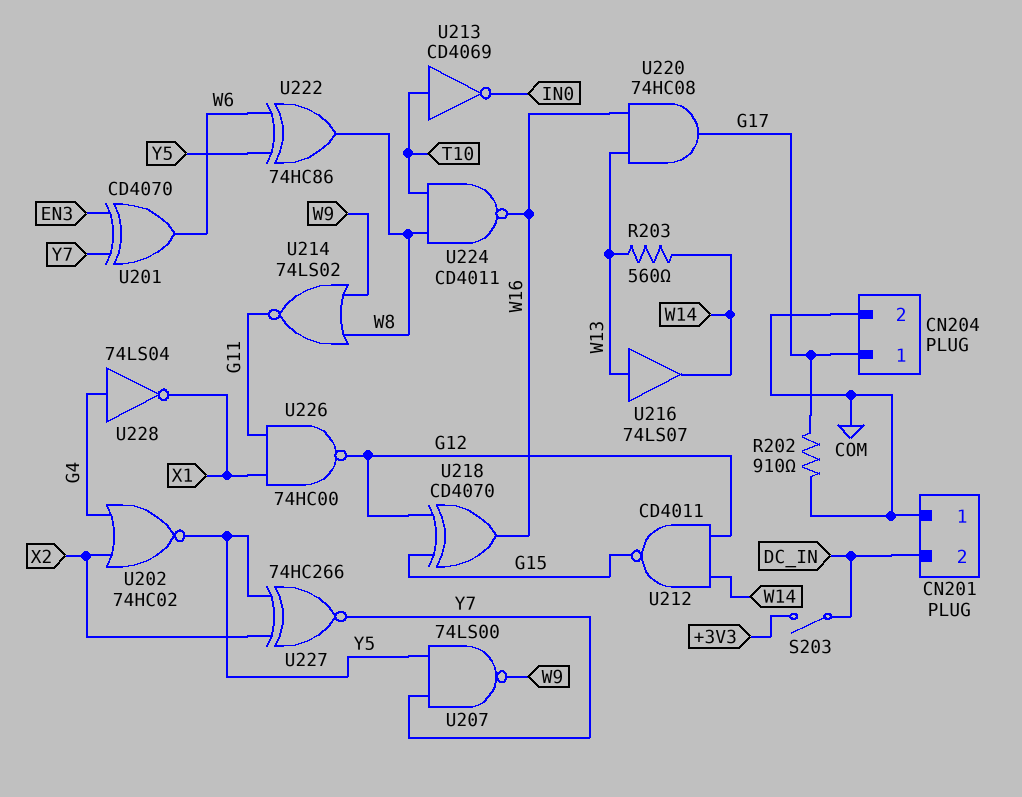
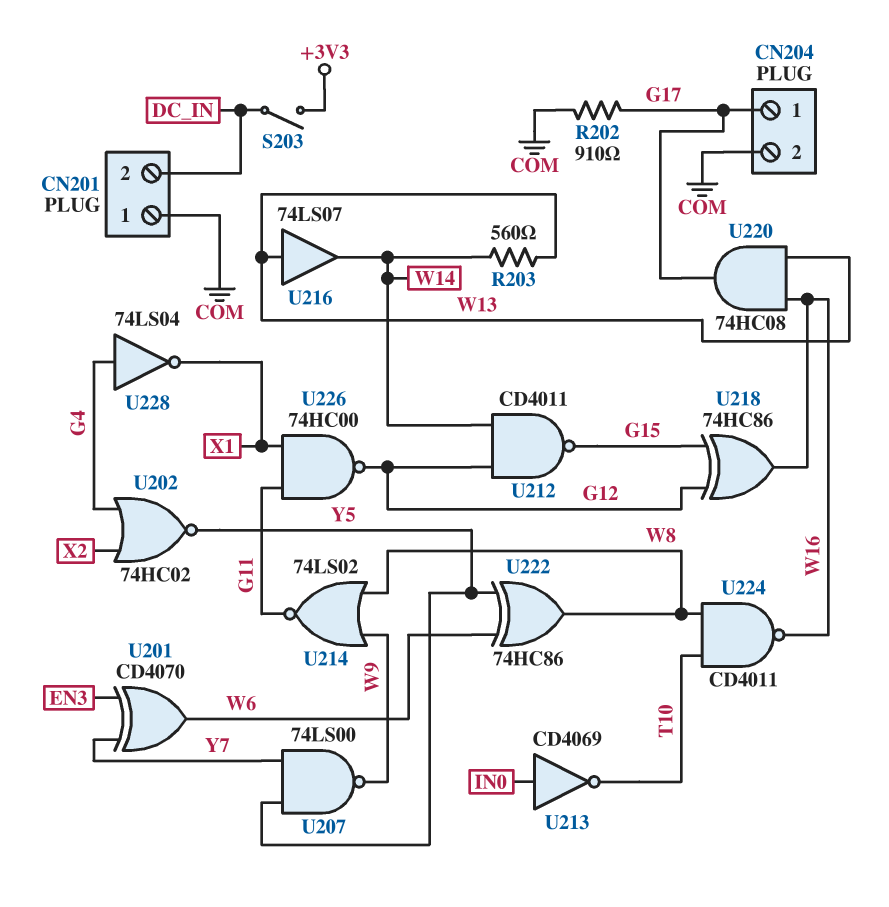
U213: NOT CD4069 (in T10, out IN0) -> NOT CD4069 (in IN0, out T10)
U218: XOR CD4070 (in G12, in G15, out W16) -> XOR 74HC86 (in G12, in G15, out W16)
U227: XNOR 74HC266 (in X2, in Y5, out Y7) -> none

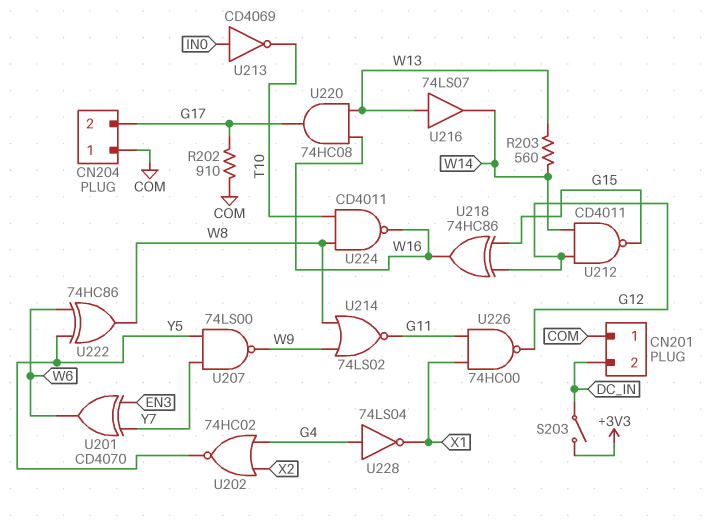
CN204 pin 1: G17 -> COM
CN204 pin 2: COM -> G17

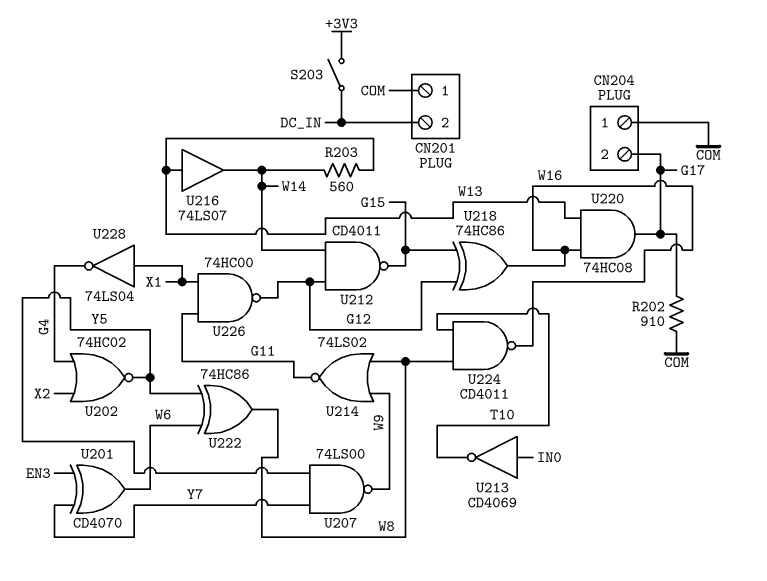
U228: NOT 74LS04 (in G4, out X1) -> NOT 74LS04 (in X1, out G4)

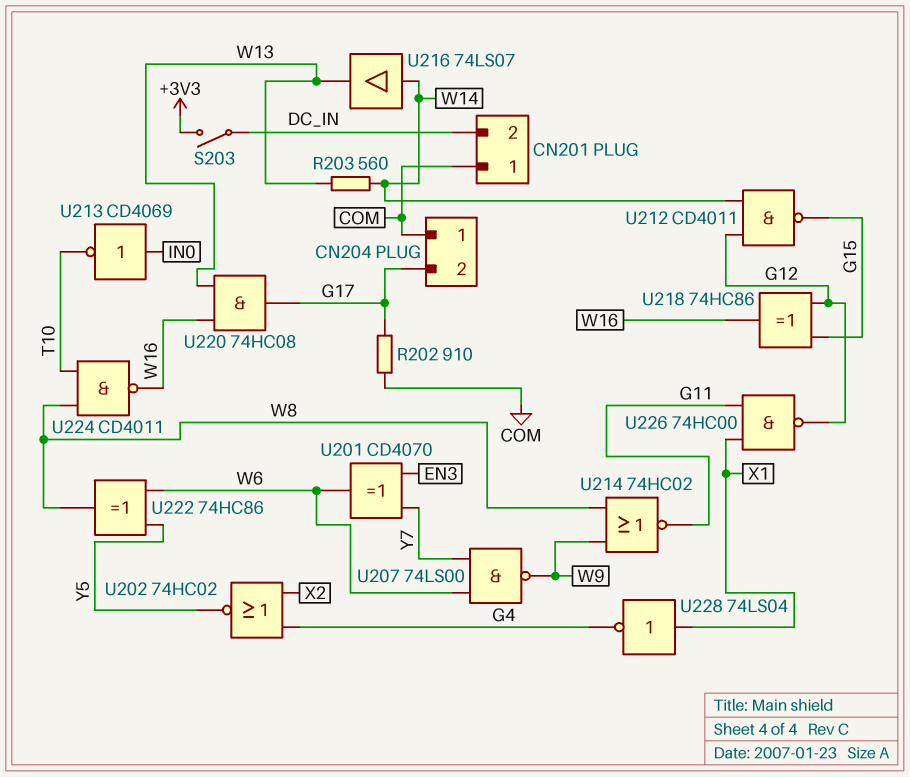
U207: NAND 74LS00 (in Y5, in Y7, out W9) -> NAND 74LS00 (in W6, in Y7, out W9)
U214: NOR 74LS02 (in W8, in W9, out G11) -> NOR 74HC02 (in W8, in W9, out G11)
U216: buffer 74LS07 (in W13, out W14) -> buffer 74LS07 (in W14, out W13)

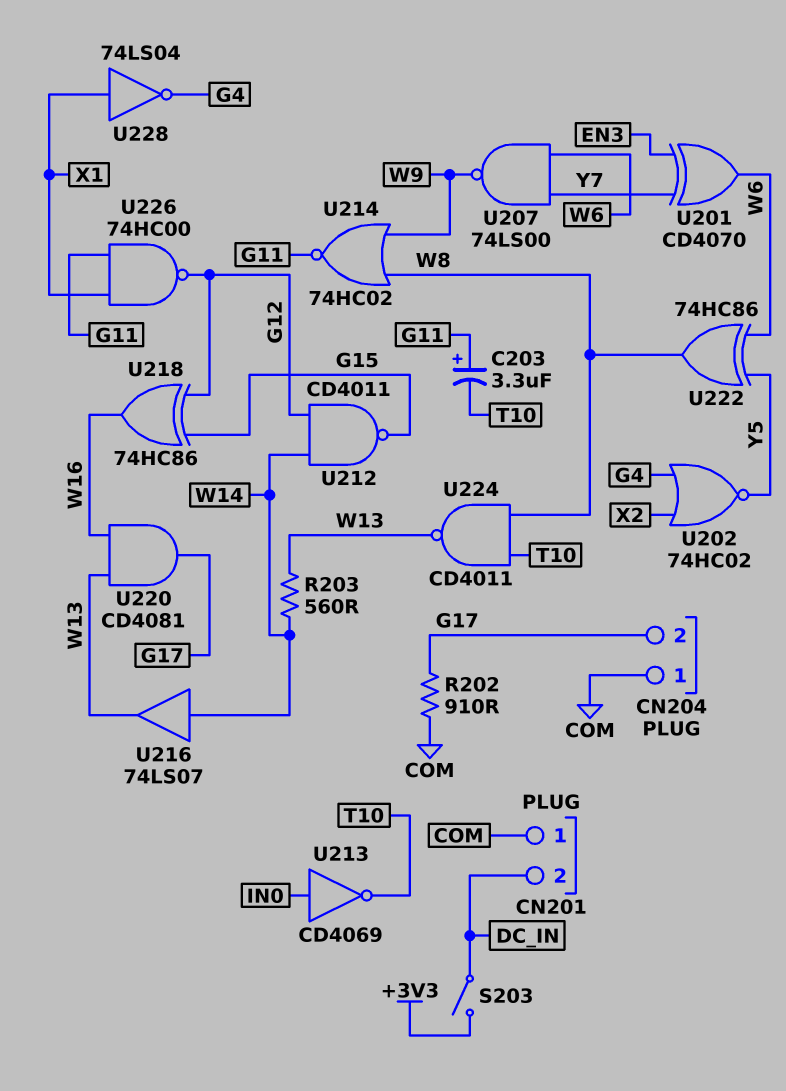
C203: none -> 3.3uF (plus G11, minus T10)
U220: AND 74HC08 (in W13, in W16, out G17) -> AND CD4081 (in W13, in W16, out G17)
U224: NAND CD4011 (in T10, in W8, out W16) -> NAND CD4011 (in T10, in W8, out W13)

